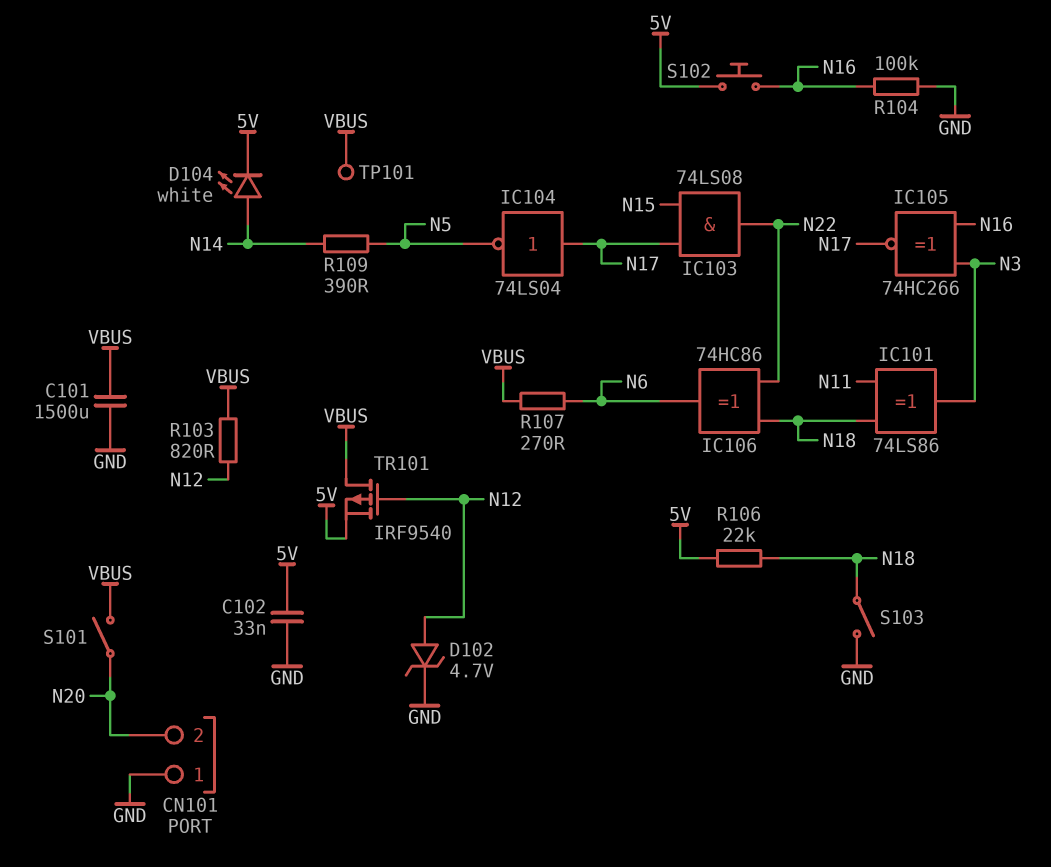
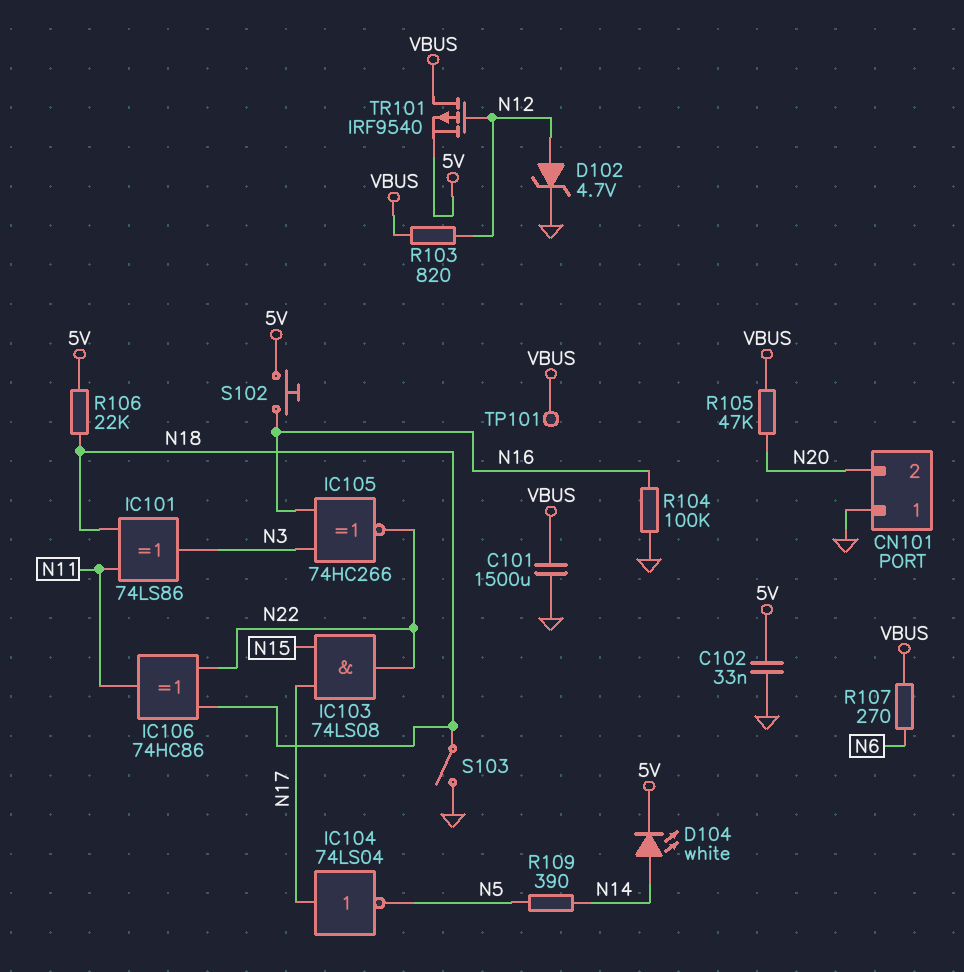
IC105: XNOR 74HC266 (in N3, in N16, out N17) -> XNOR 74HC266 (in N3, in N16, out N22)
IC106: XOR 74HC86 (in N18, in N22, out N6) -> XOR 74HC86 (in N18, in N22, out N11)
R105: none -> 47k (N20, VBUS)
S101: switch (N20, VBUS) -> none

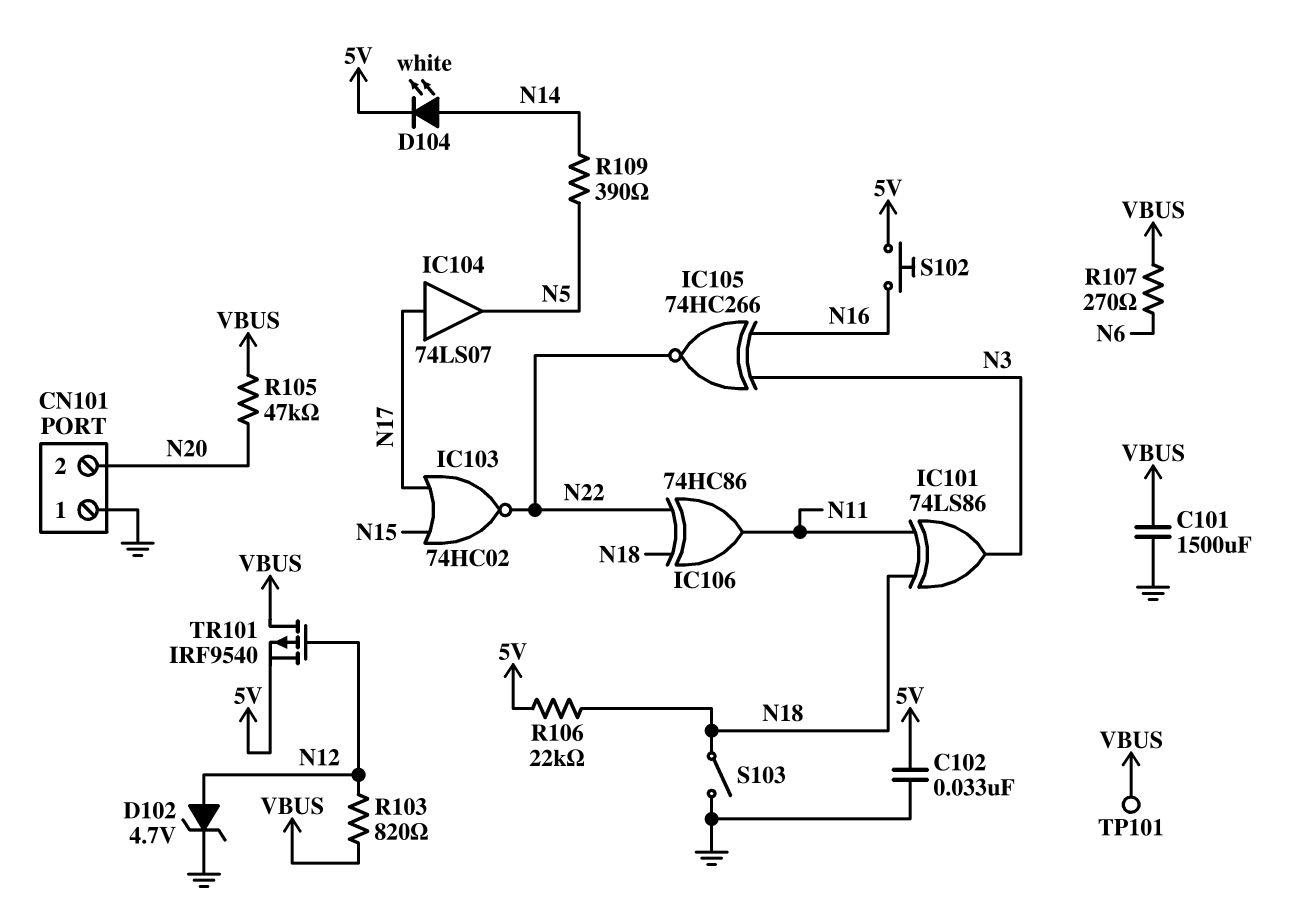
IC103: AND 74LS08 (in N15, in N17, out N22) -> NOR 74HC02 (in N15, in N17, out N22)
IC104: NOT 74LS04 (in N17, out N5) -> buffer 74LS07 (in N17, out N5)
R104: 100k (GND, N16) -> none

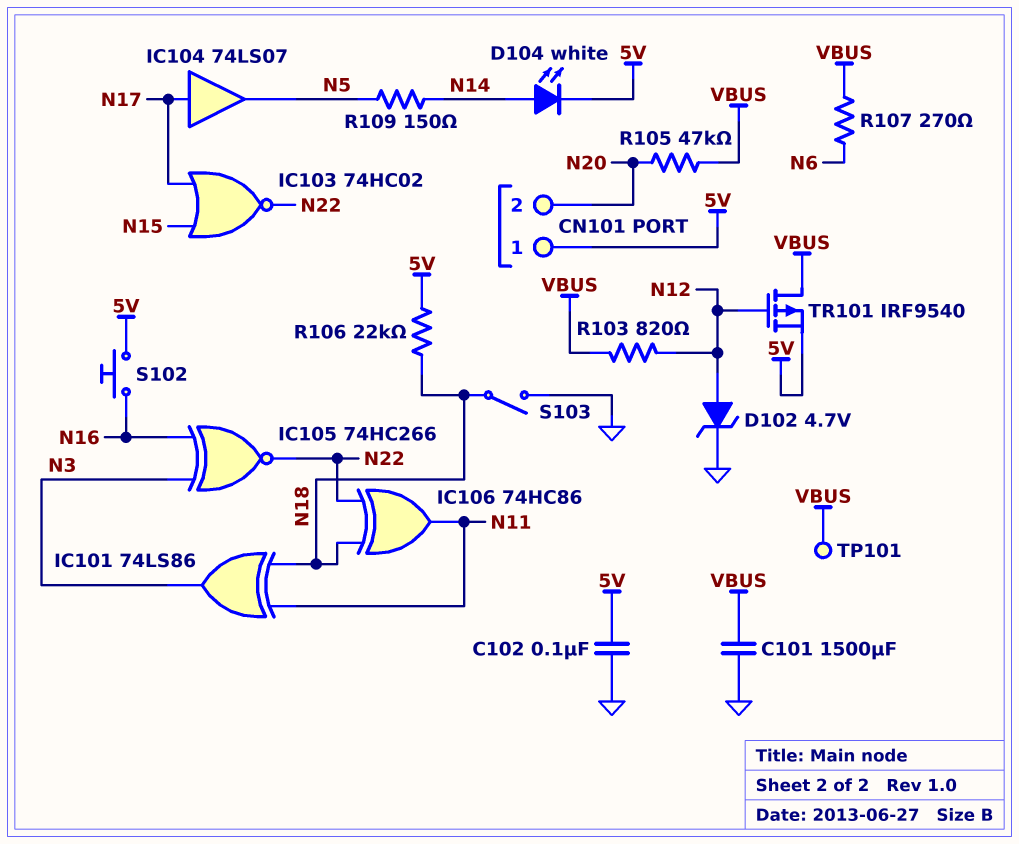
C102: 33nF (5V, GND) -> 100nF (5V, GND)
CN101 pin 1: GND -> 5V
R109: 390 (N5, N14) -> 150 (N5, N14)

